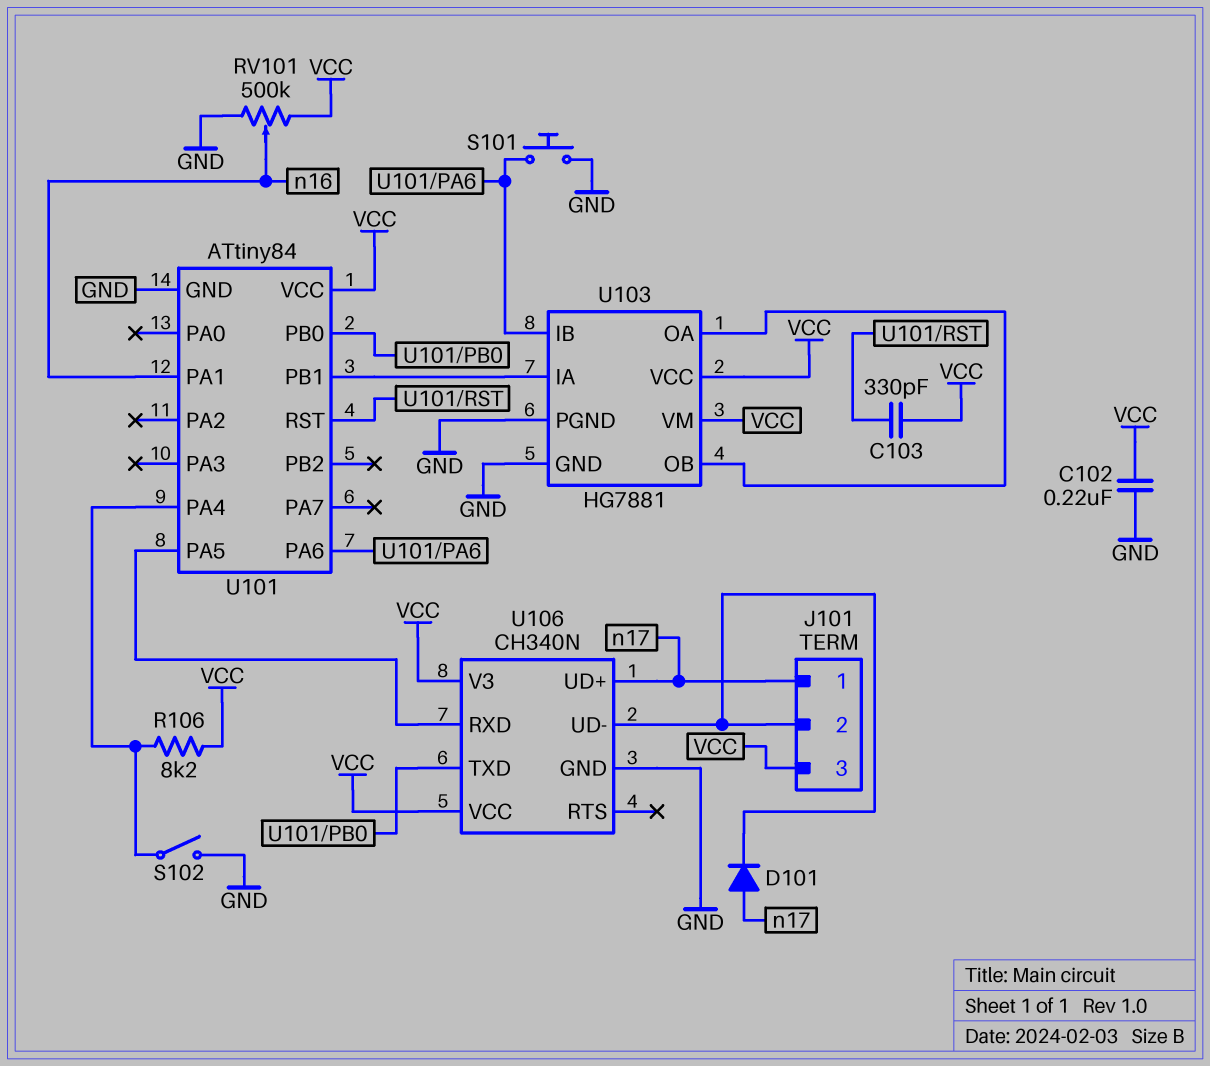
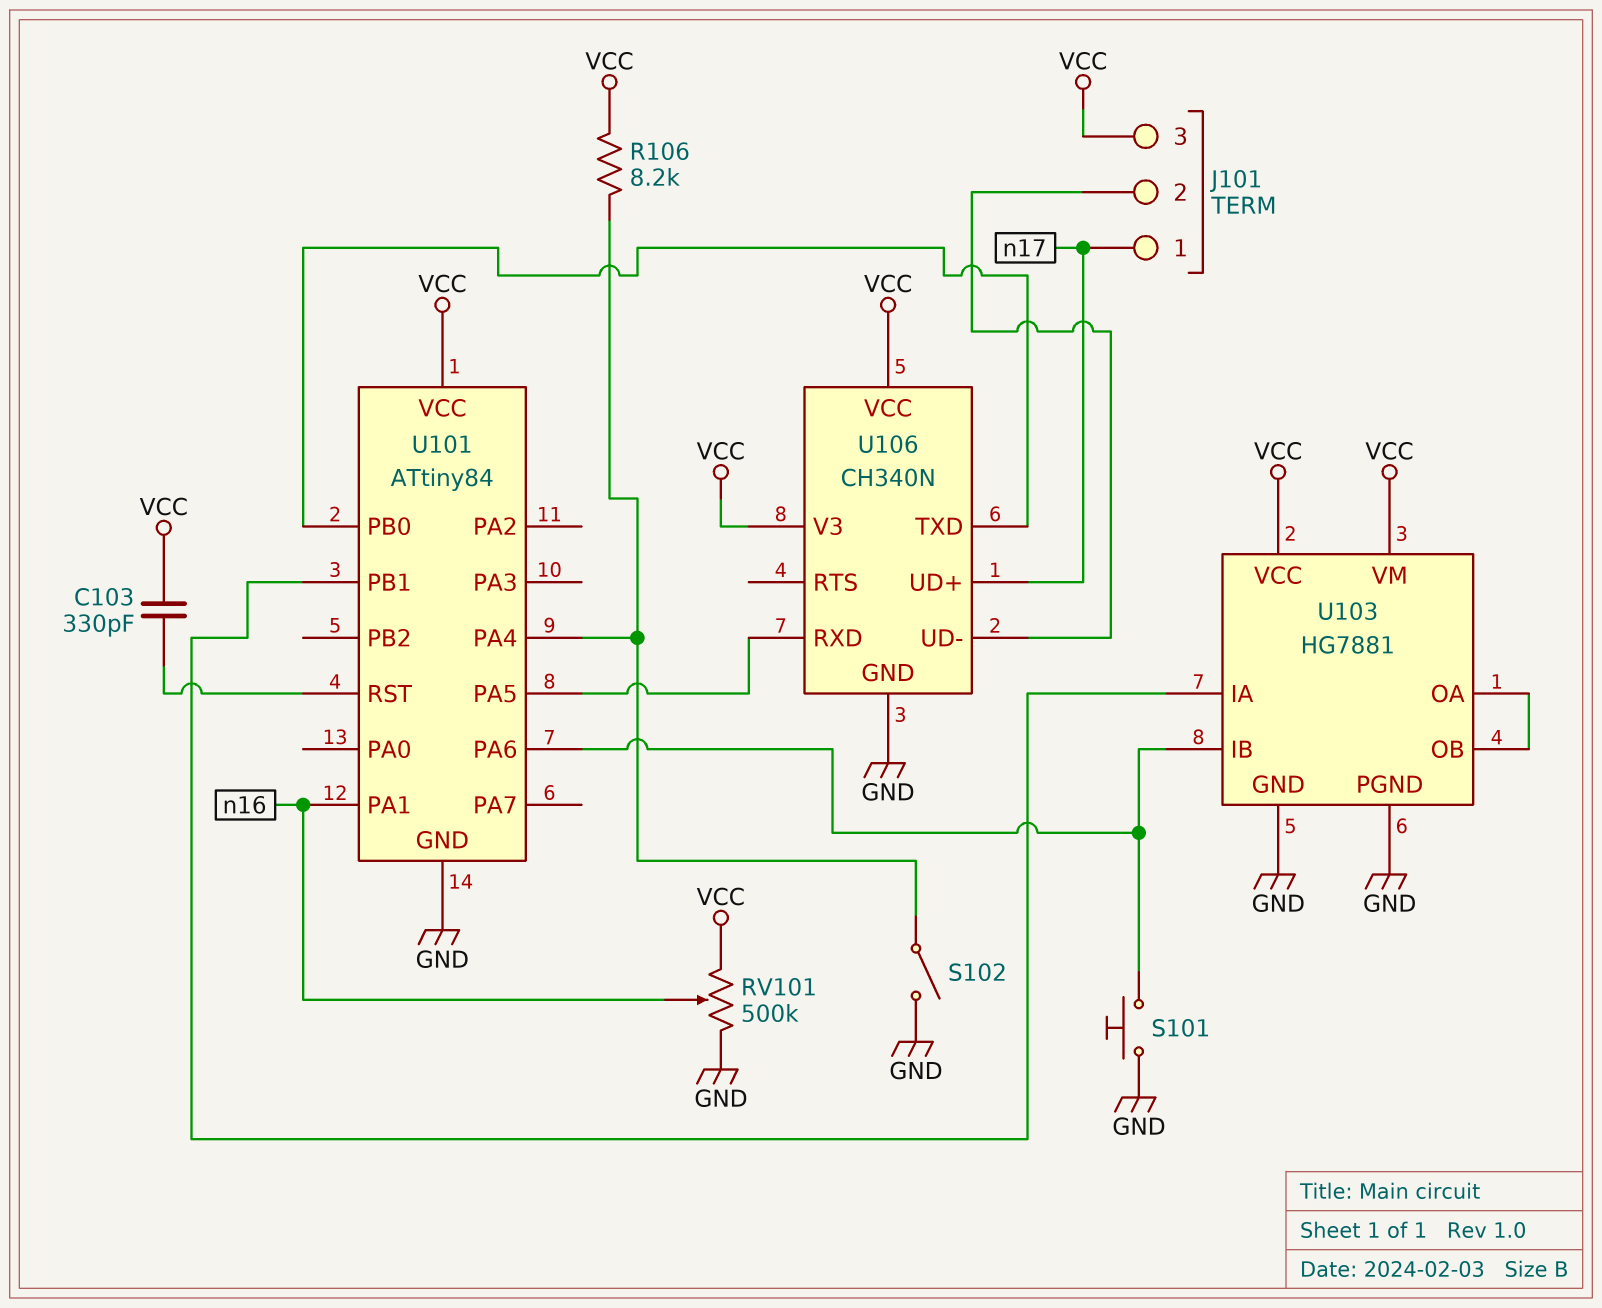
C102: 220nF (GND, VCC) -> none
D101: diode (A n17, K J101/2) -> none

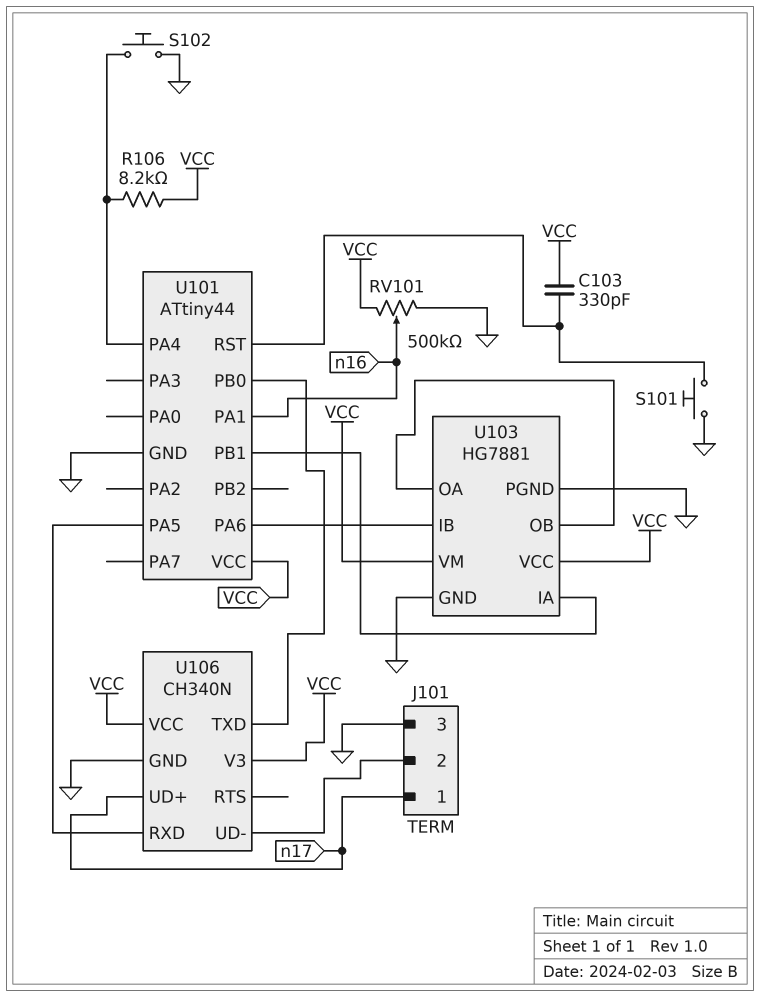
J101 pin 3: VCC -> GND
S101: button (GND, U101/PA6) -> button (GND, U101/RST)
S102: switch (GND, U101/PA4) -> button (GND, U101/PA4)
U101: ATtiny84 -> ATtiny44

